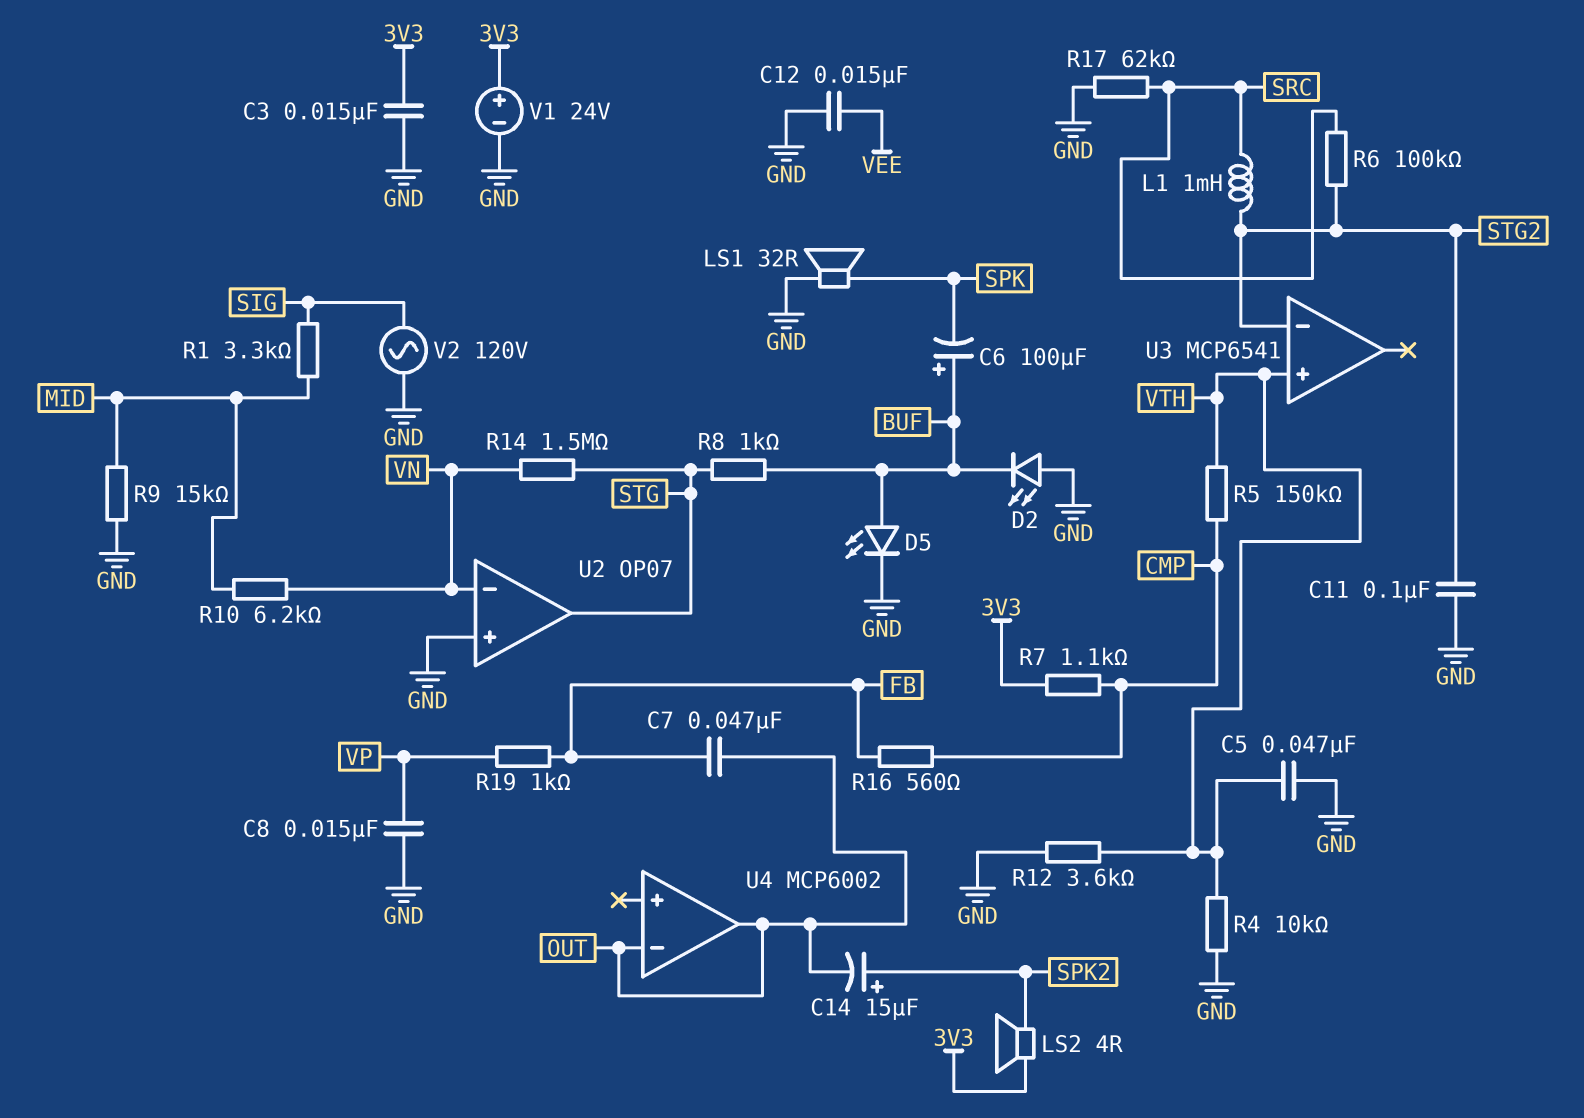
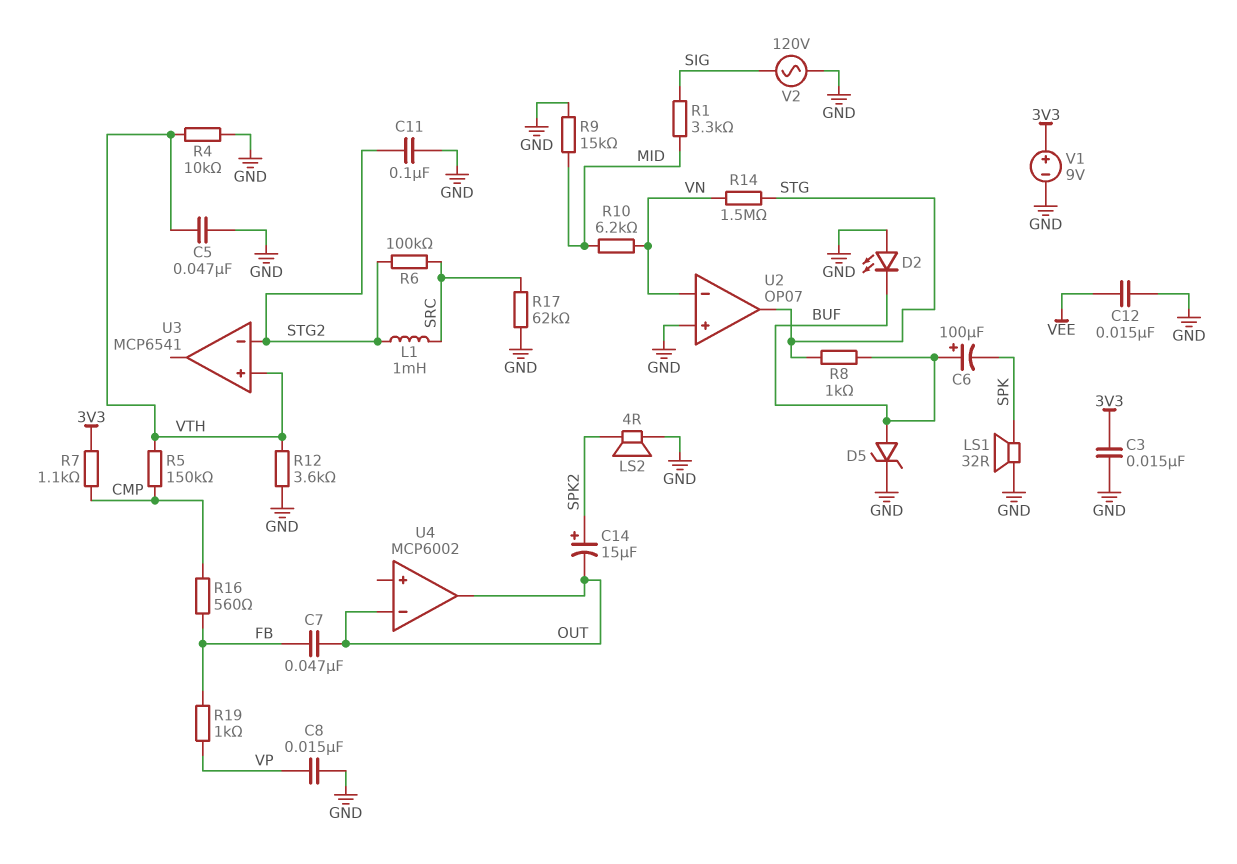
D5: LED (A BUF, K GND) -> zener (A BUF, K GND)
LS2: speaker 4R (3V3, SPK2) -> speaker 4R (GND, SPK2)
V1: 24V (plus 3V3, minus GND) -> 9V (plus 3V3, minus GND)

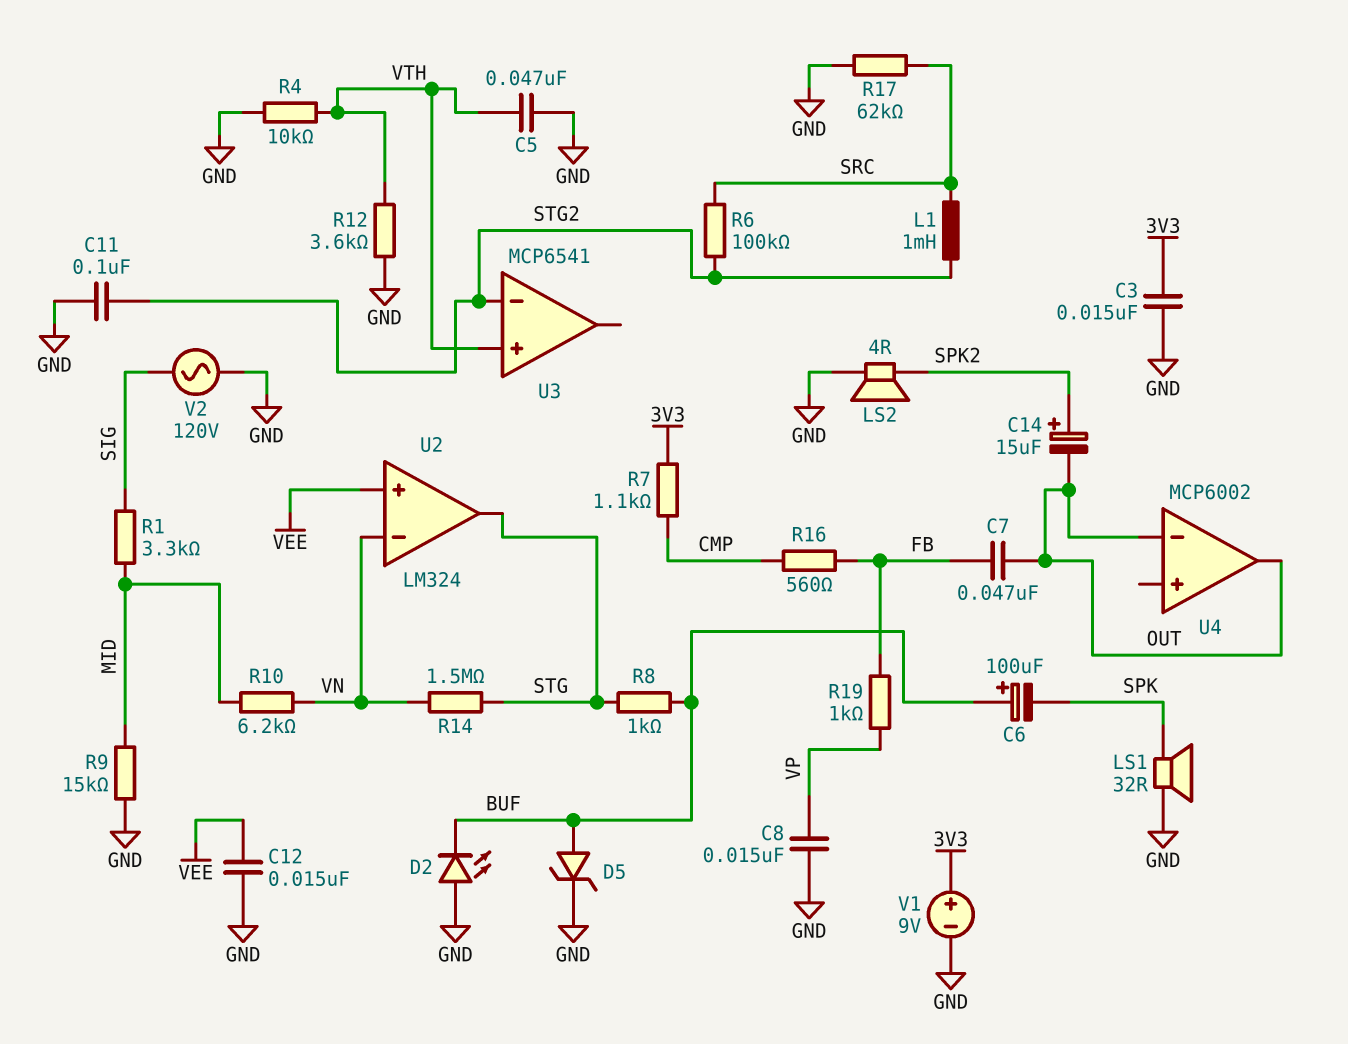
R5: 150k (CMP, VTH) -> none
U2: OP07 -> LM324
U2 pin in+: GND -> VEE

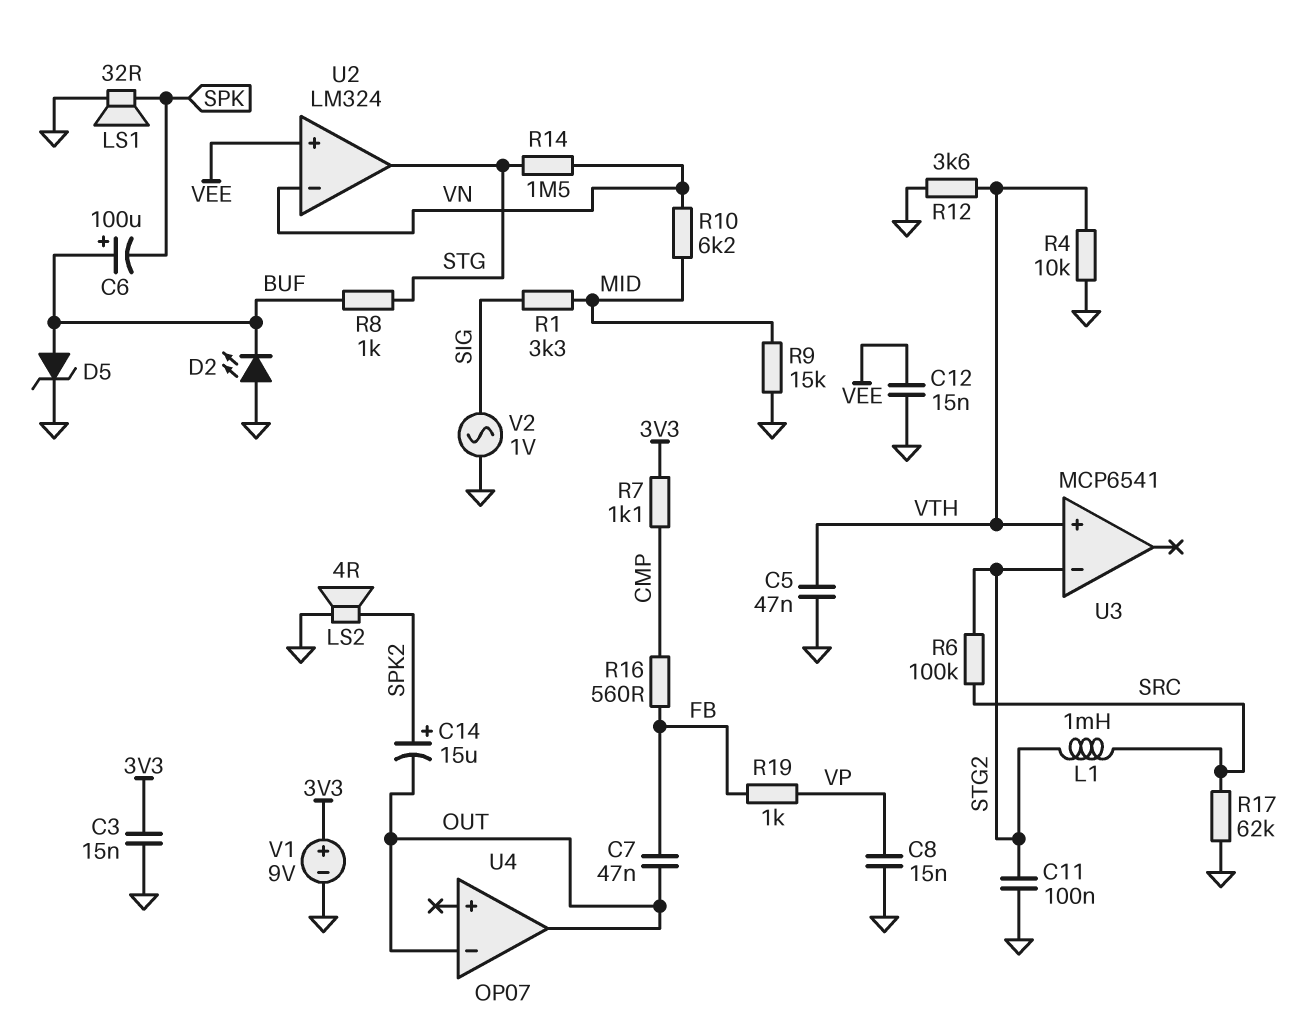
U4: MCP6002 -> OP07
V2: AC 120V (GND, SIG) -> AC 1V (GND, SIG)

